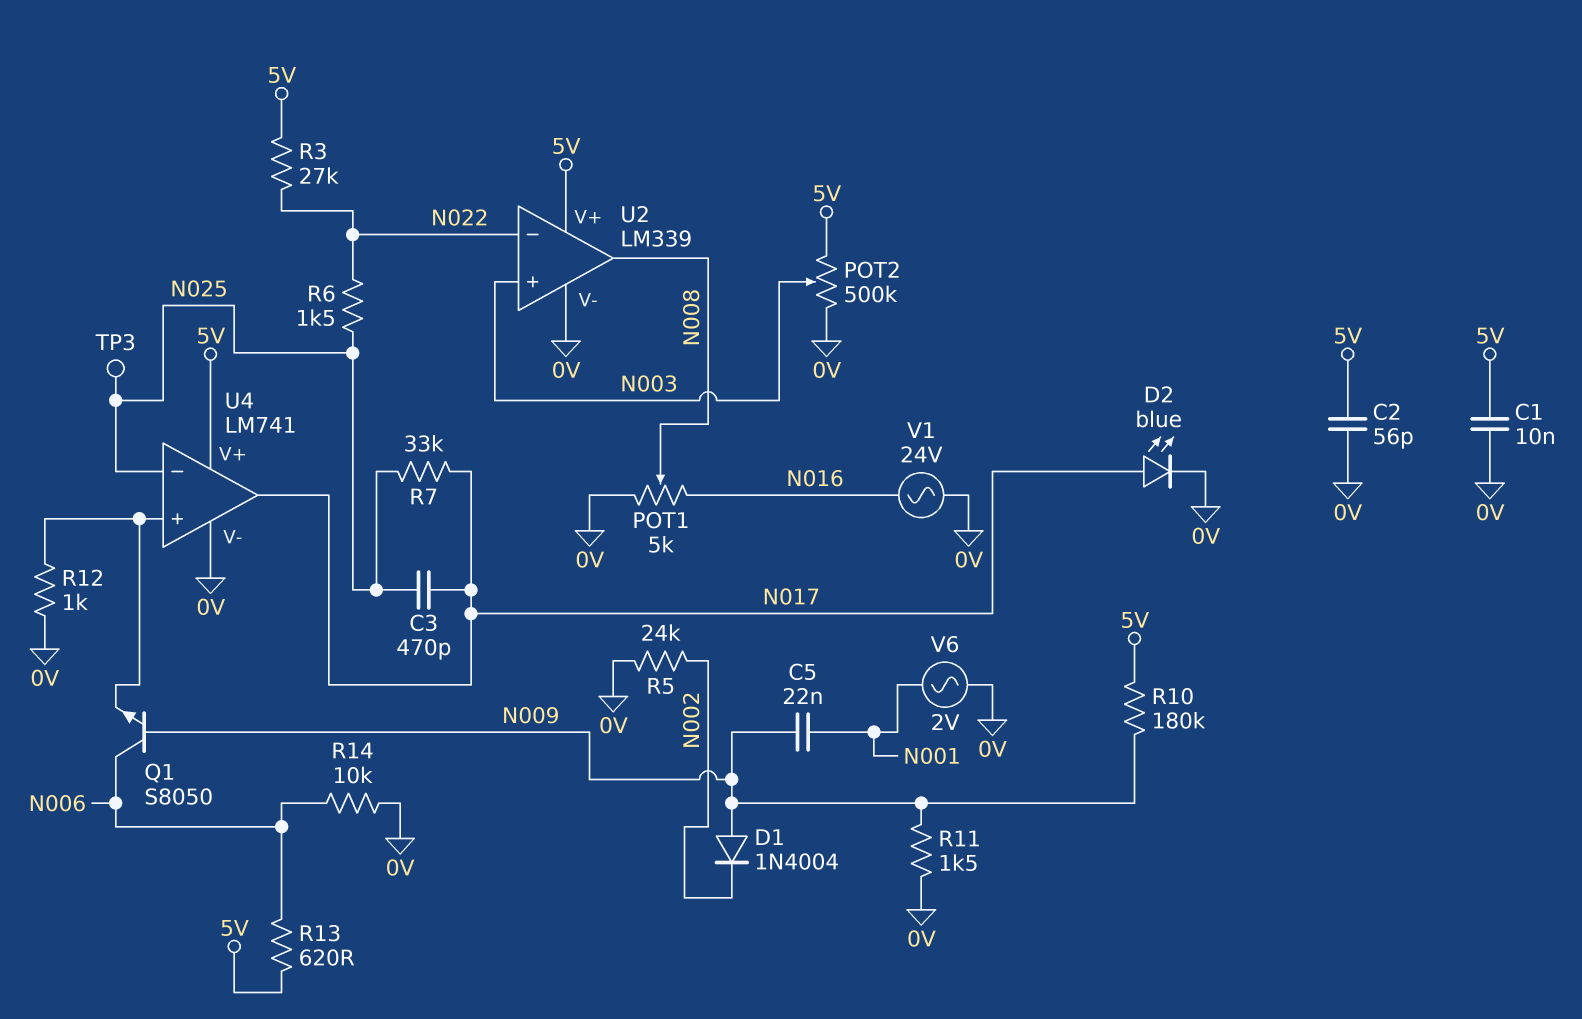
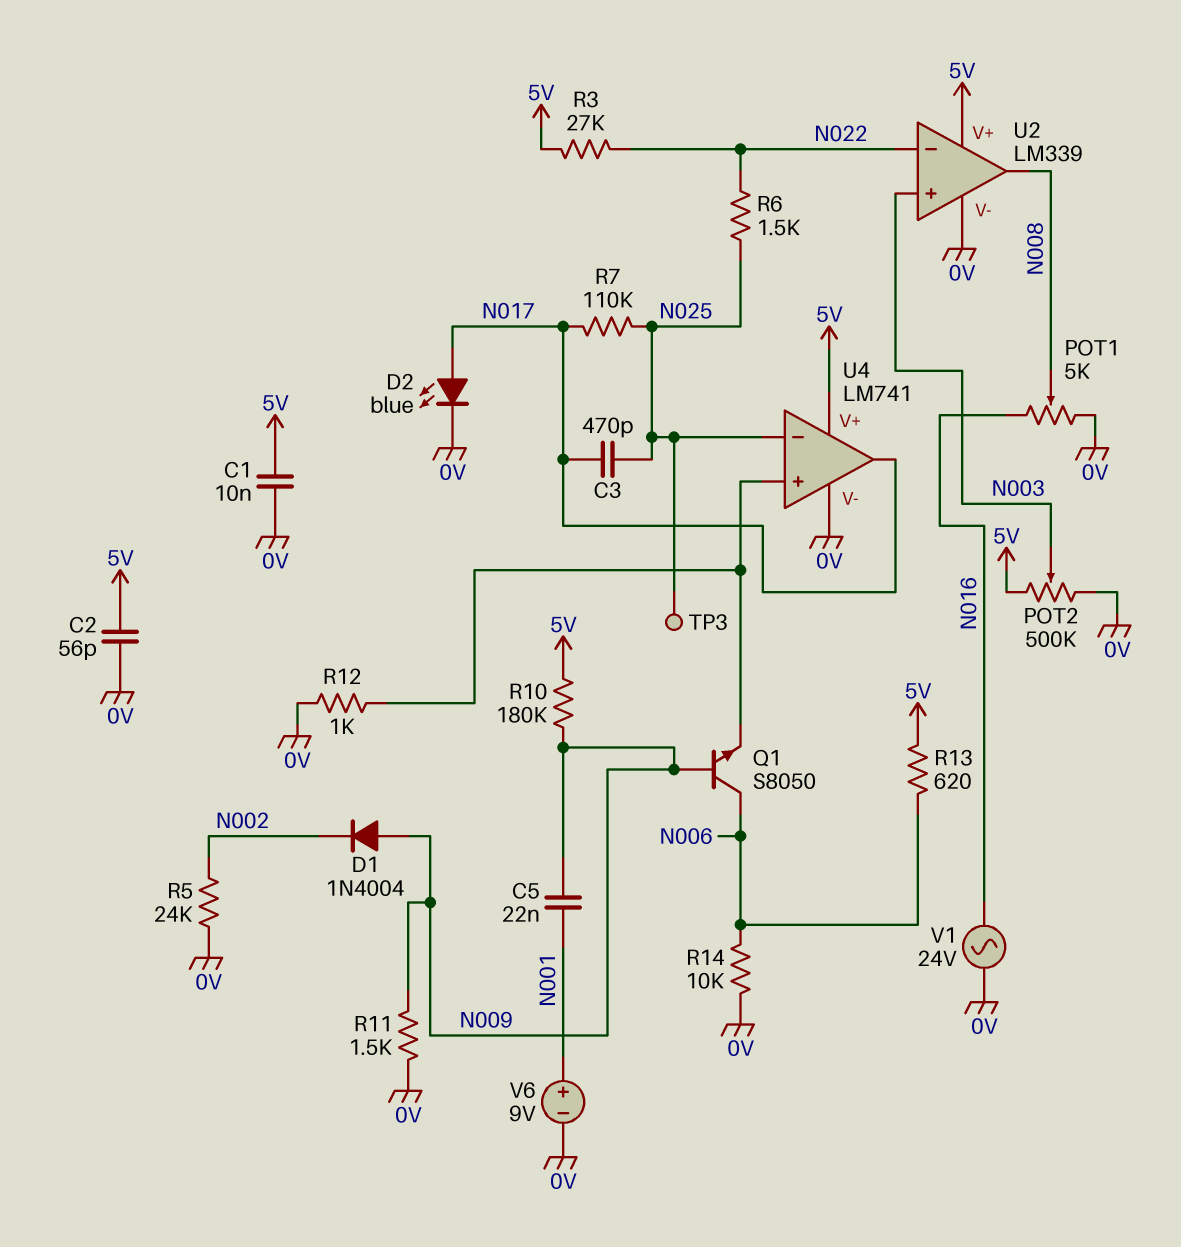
R7: 33k (N017, N025) -> 110k (N017, N025)
V6: AC 2V (0V, N001) -> 9V (plus N001, minus 0V)

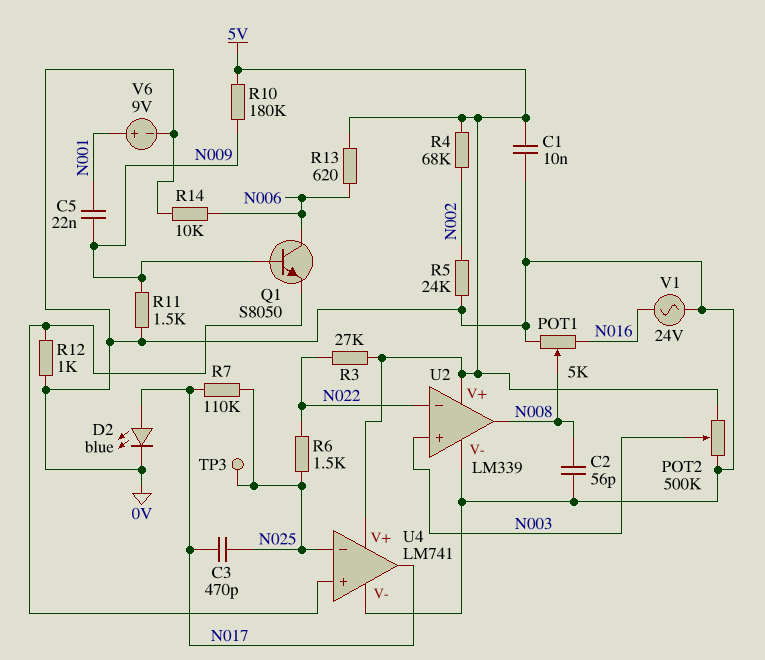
C2: 56pF (0V, 5V) -> 56pF (0V, N008)
D1: diode 1N4004 (A N009, K N002) -> none
R4: none -> 68k (5V, N002)

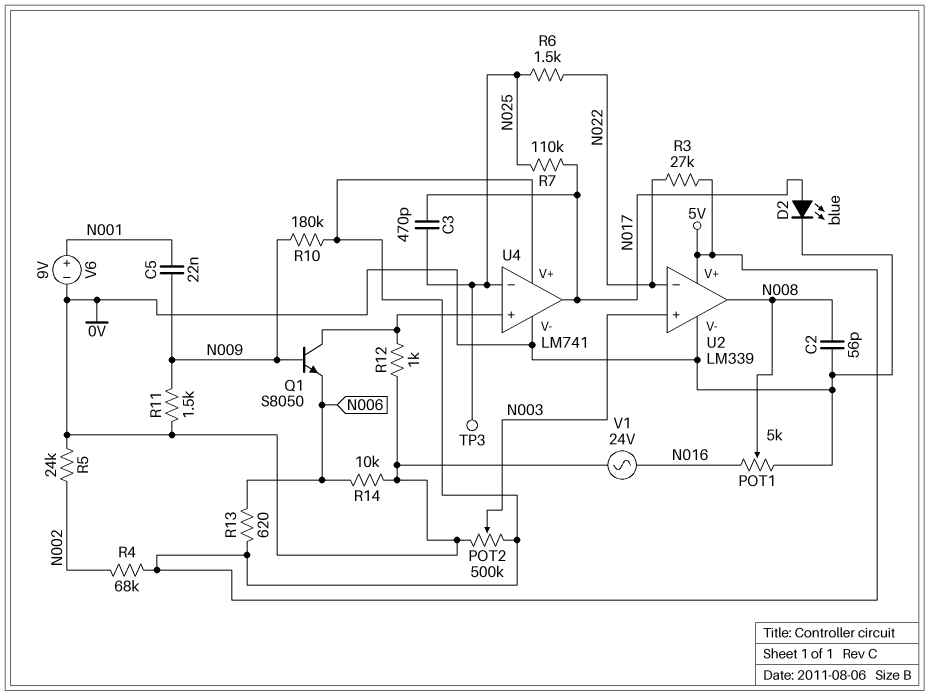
C1: 10nF (0V, 5V) -> none
Q1: NPN S8050 (B N009, C N006, E U4/in+) -> NPN S8050 (B N009, C U4/in+, E N006)

